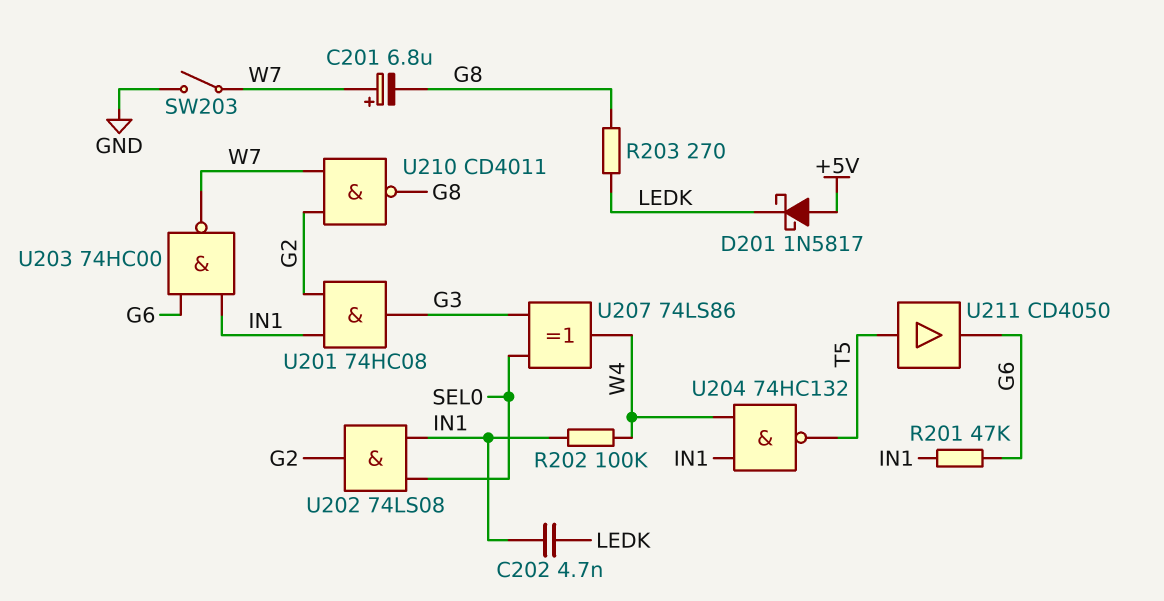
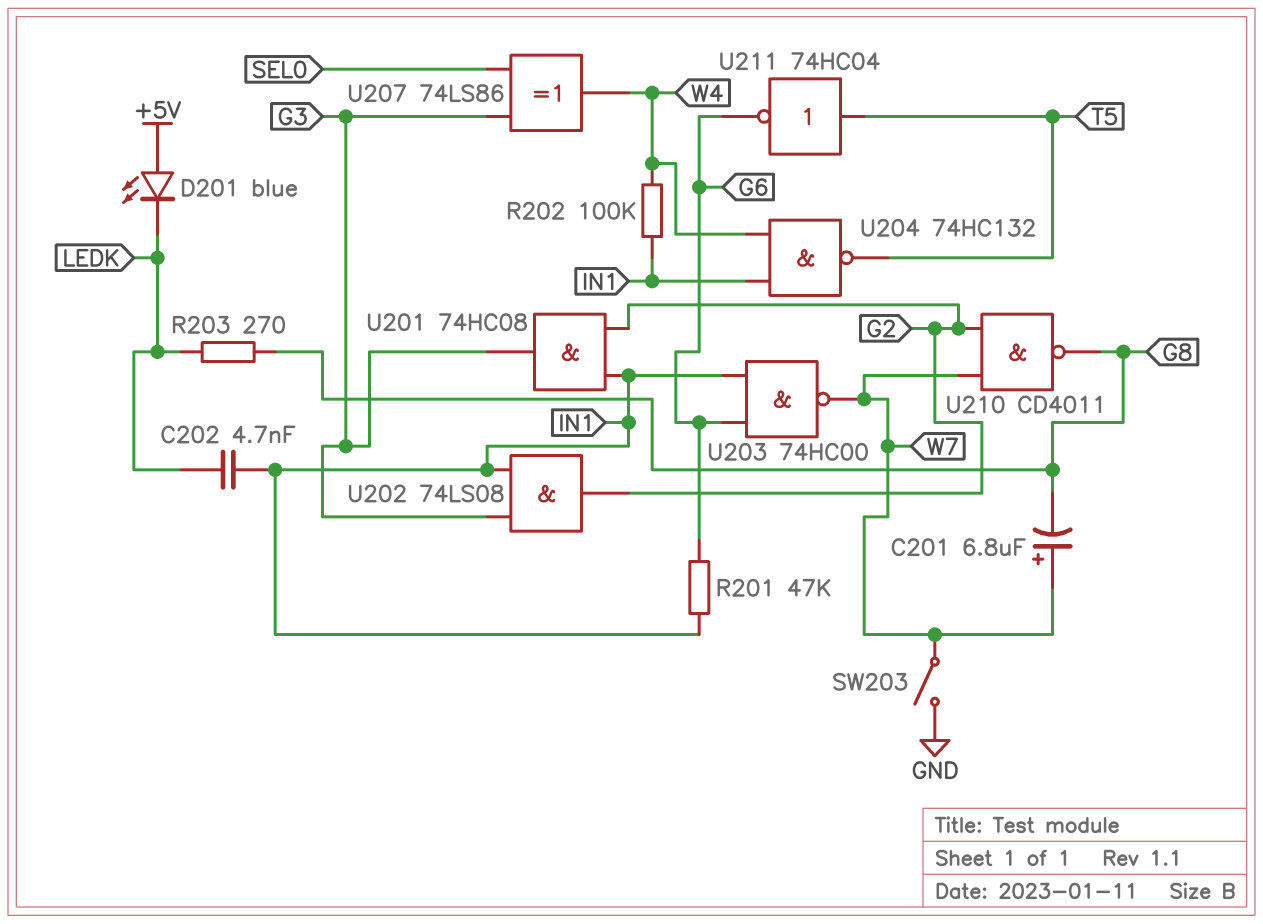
D201: schottky 1N5817 (A +5V, K LEDK) -> LED blue (A +5V, K LEDK)
U202: AND 74LS08 (in IN1, in SEL0, out G2) -> AND 74LS08 (in G3, in IN1, out G2)
U211: buffer CD4050 (in T5, out G6) -> NOT 74HC04 (in T5, out G6)

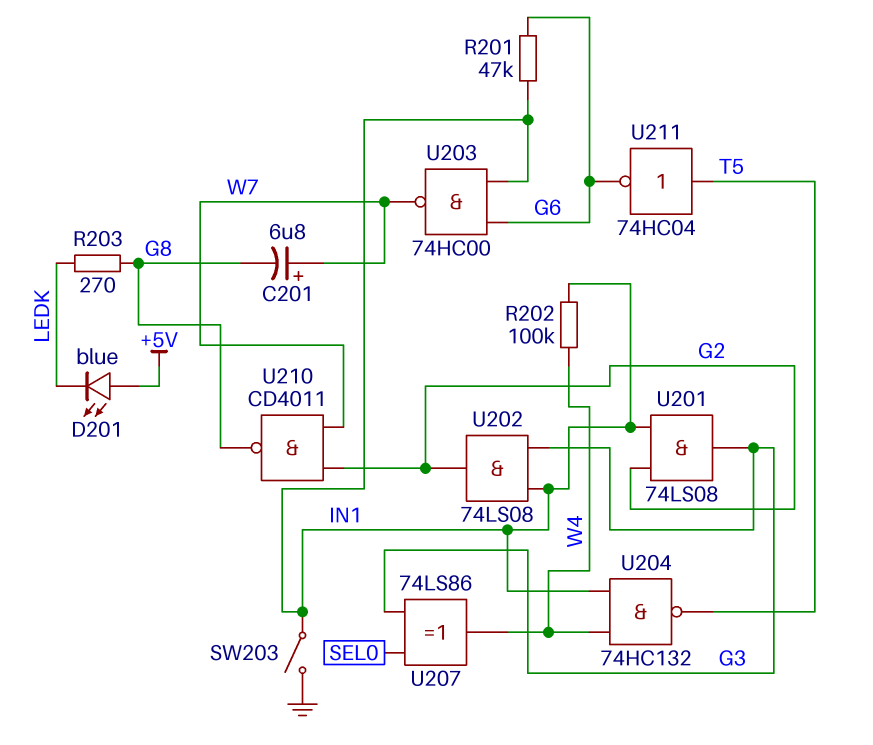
C202: 4.7nF (IN1, LEDK) -> none
SW203: switch (GND, W7) -> switch (GND, IN1)
U201: AND 74HC08 (in G2, in IN1, out G3) -> AND 74LS08 (in G2, in IN1, out G3)

